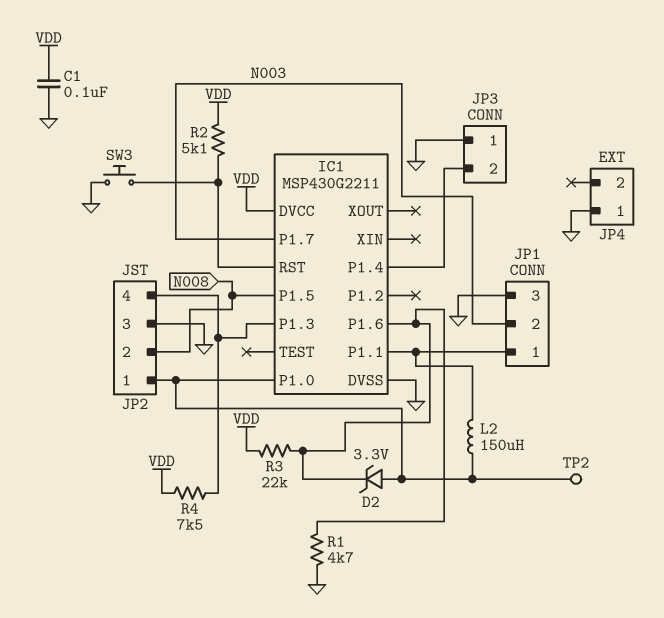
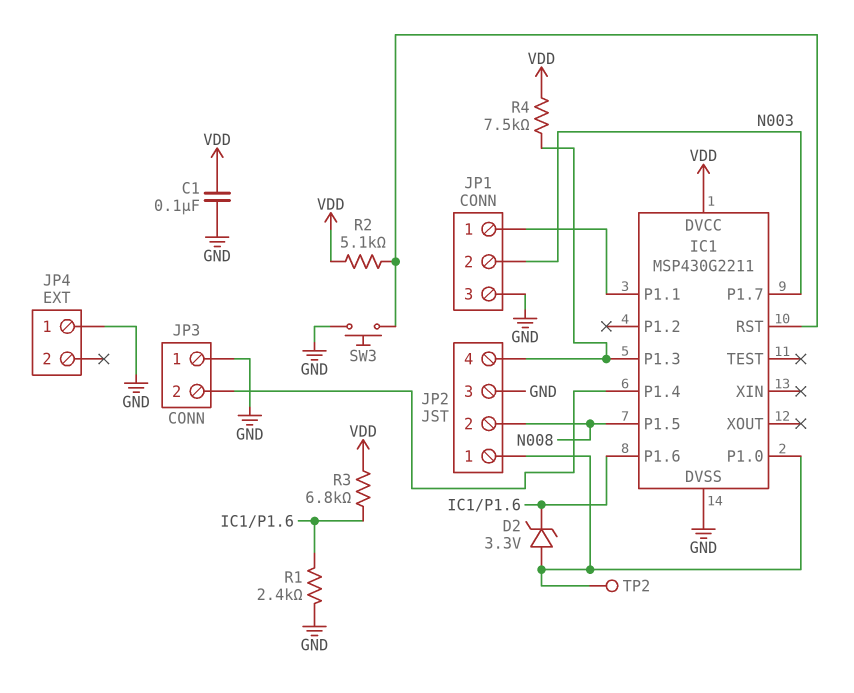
L2: 150uH (IC1/P1.0, IC1/P1.1) -> none
R1: 4.7k (GND, IC1/P1.6) -> 2.4k (GND, IC1/P1.6)
R3: 22k (IC1/P1.6, VDD) -> 6.8k (IC1/P1.6, VDD)

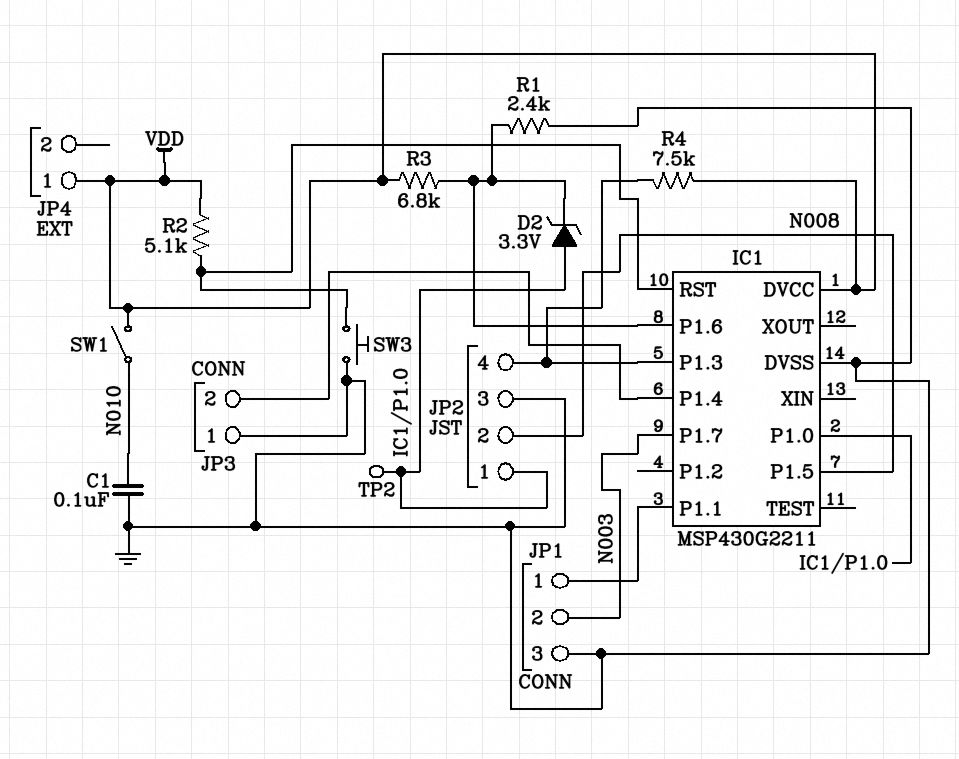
C1: 100nF (GND, VDD) -> 100nF (GND, N010)
JP4 pin 1: GND -> VDD
SW1: none -> switch (N010, VDD)

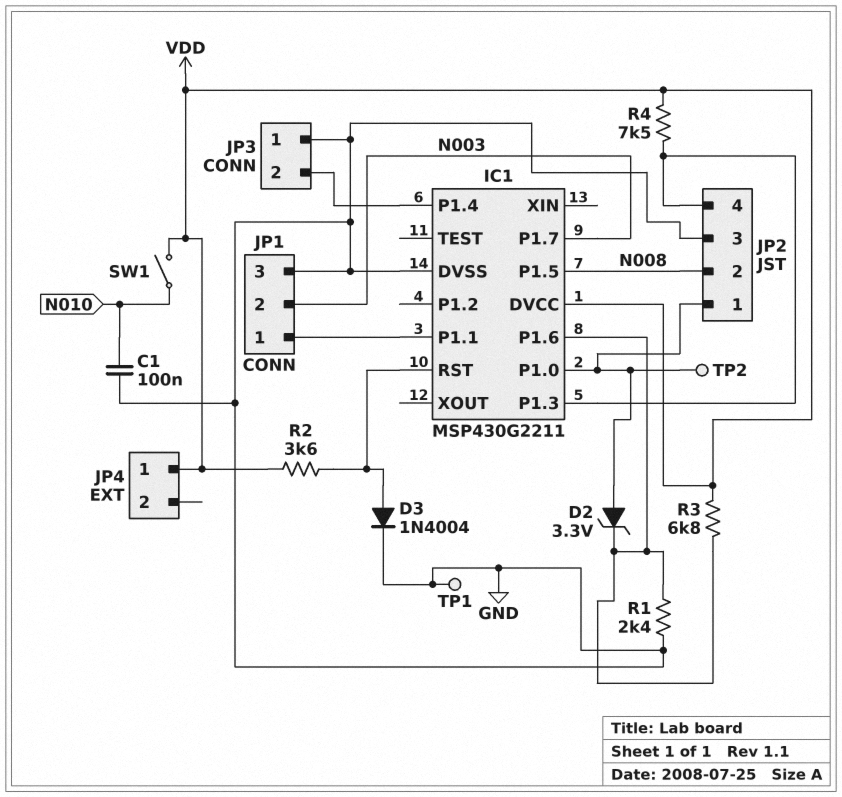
D3: none -> diode 1N4004 (A IC1/RST, K GND)
R2: 5.1k (IC1/RST, VDD) -> 3.6k (IC1/RST, VDD)
SW3: button (GND, IC1/RST) -> none
TP1: none -> test point (GND)

